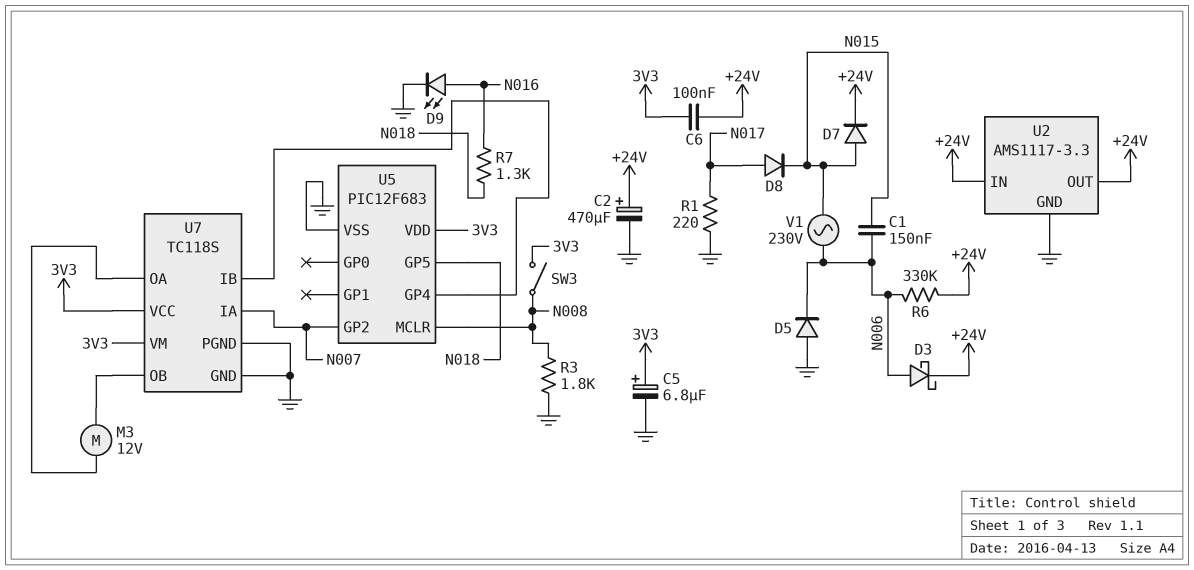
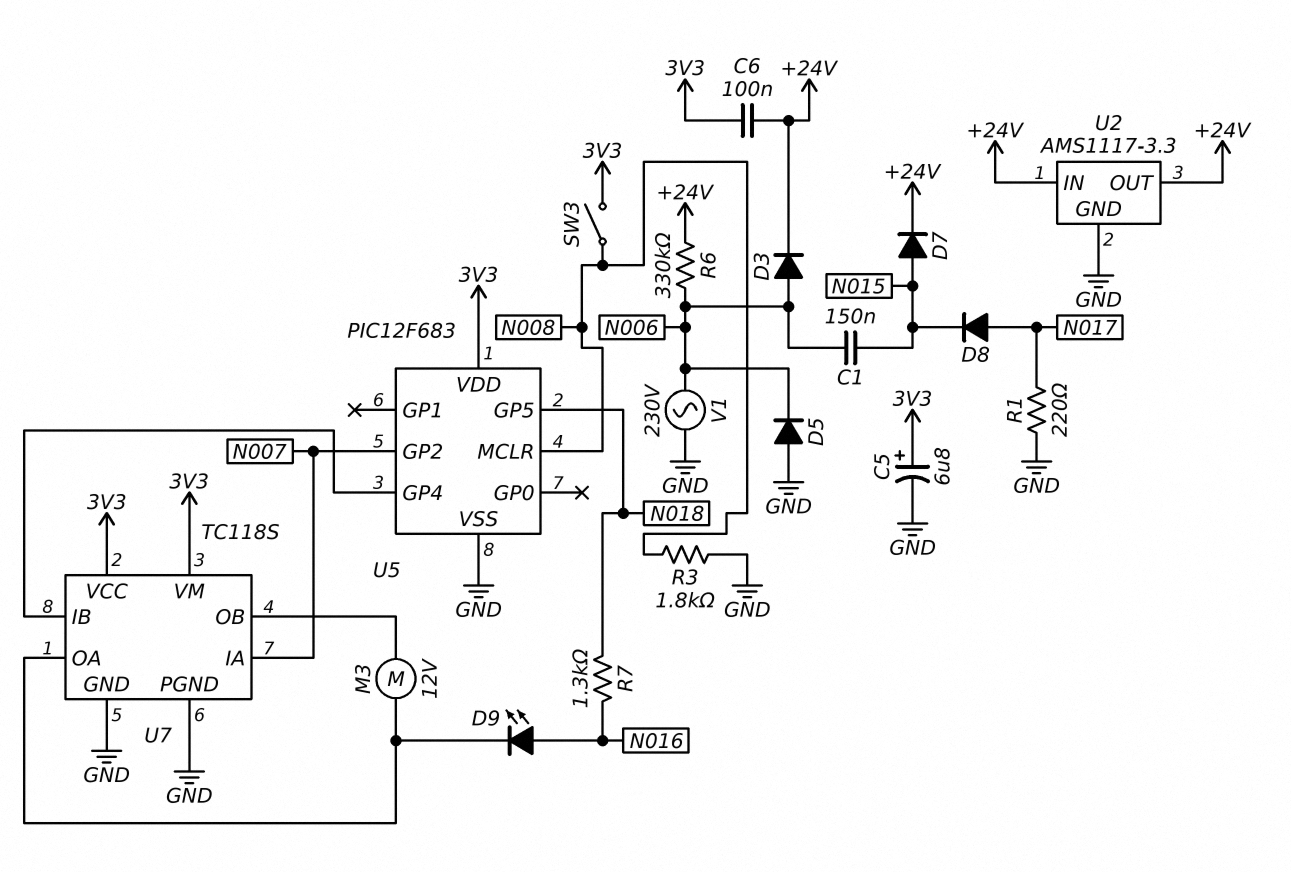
C2: 470uF (plus +24V, minus GND) -> none
D3: schottky (A N006, K +24V) -> diode (A N006, K +24V)
D9: LED (A N016, K GND) -> LED (A N016, K U7/OA)
V1: AC 230V (N006, N015) -> AC 230V (GND, N006)

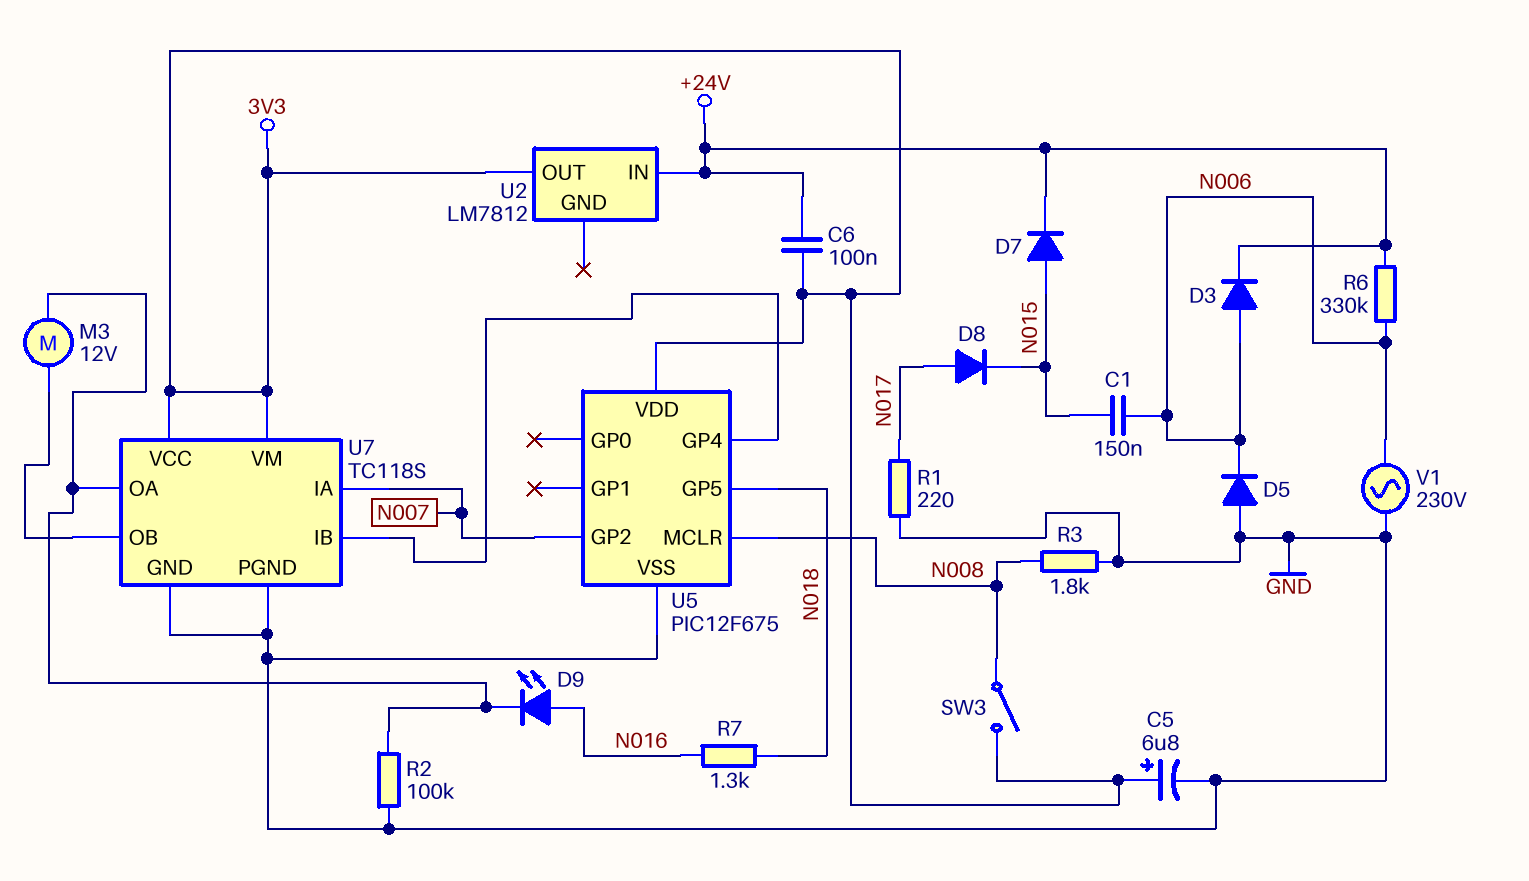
R2: none -> 100k (GND, U7/OA)
U2: AMS1117-3.3 -> LM7812
U2 pin GND: GND -> none
U2 pin OUT: +24V -> 3V3
U5: PIC12F683 -> PIC12F675

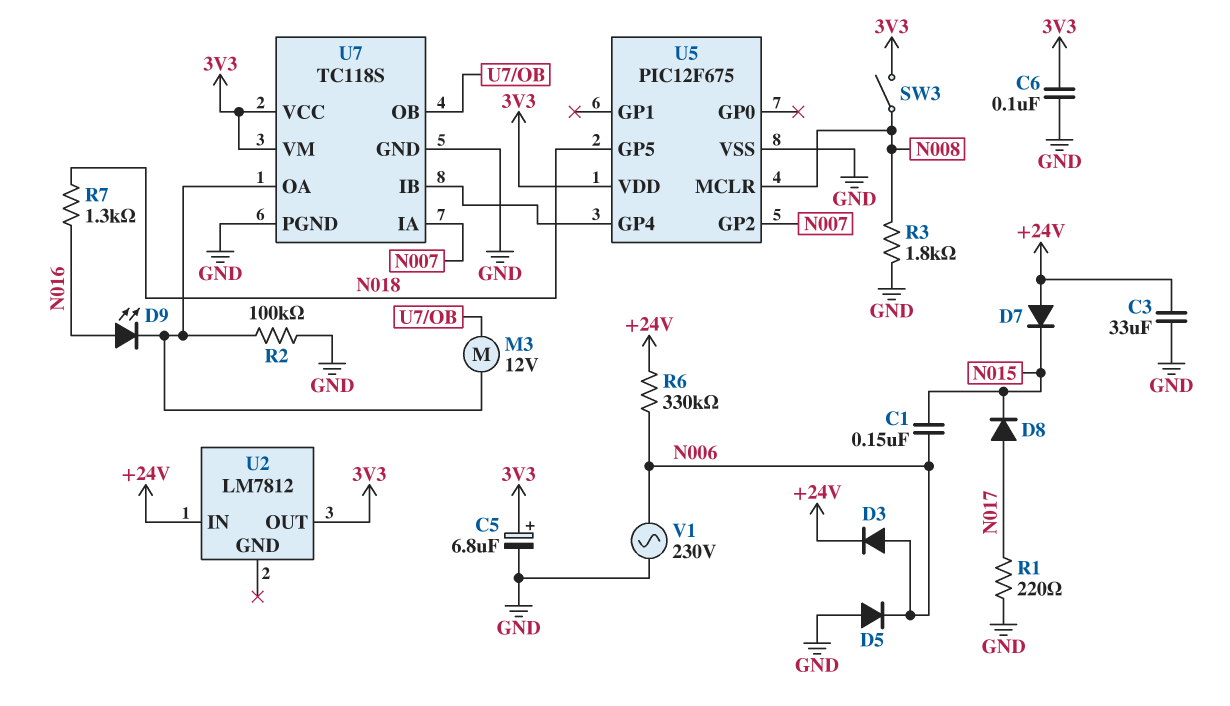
C3: none -> 33uF (+24V, GND)
C6: 100nF (+24V, 3V3) -> 100nF (3V3, GND)
D7: diode (A N015, K +24V) -> diode (A +24V, K N015)

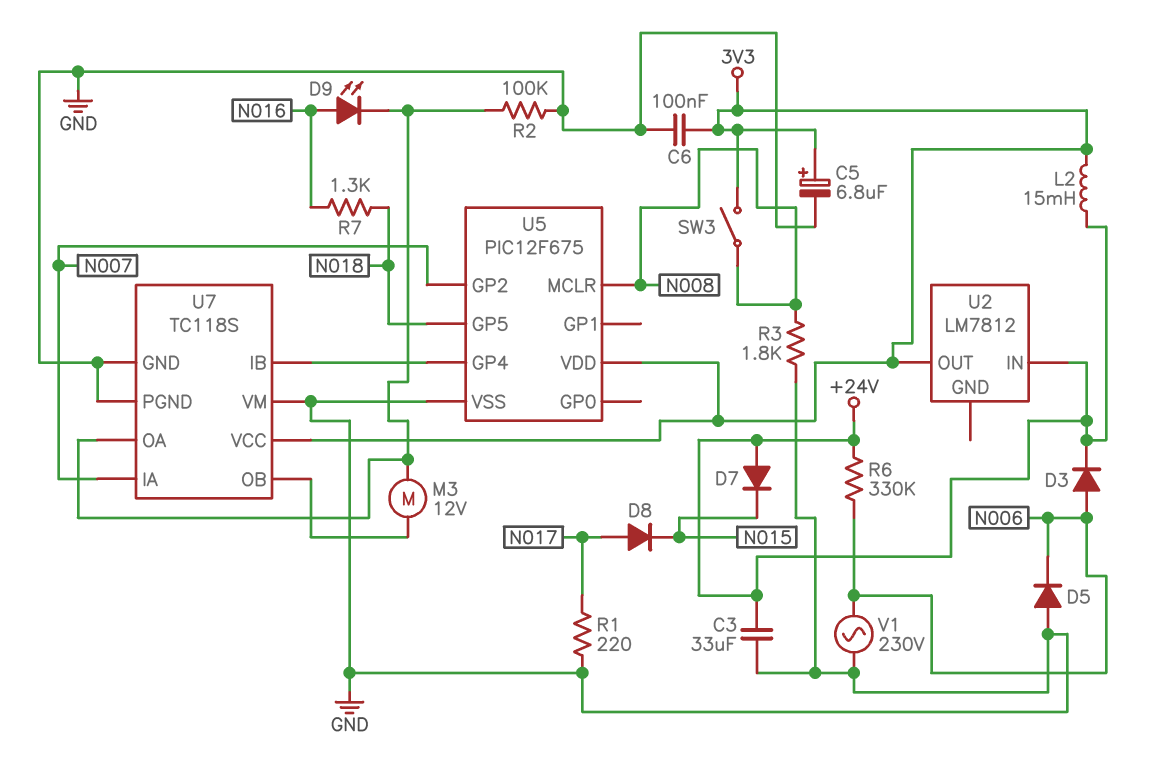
C1: 150nF (N006, N015) -> none
L2: none -> 15mH (+24V, 3V3)
U7 pin VM: 3V3 -> GND

